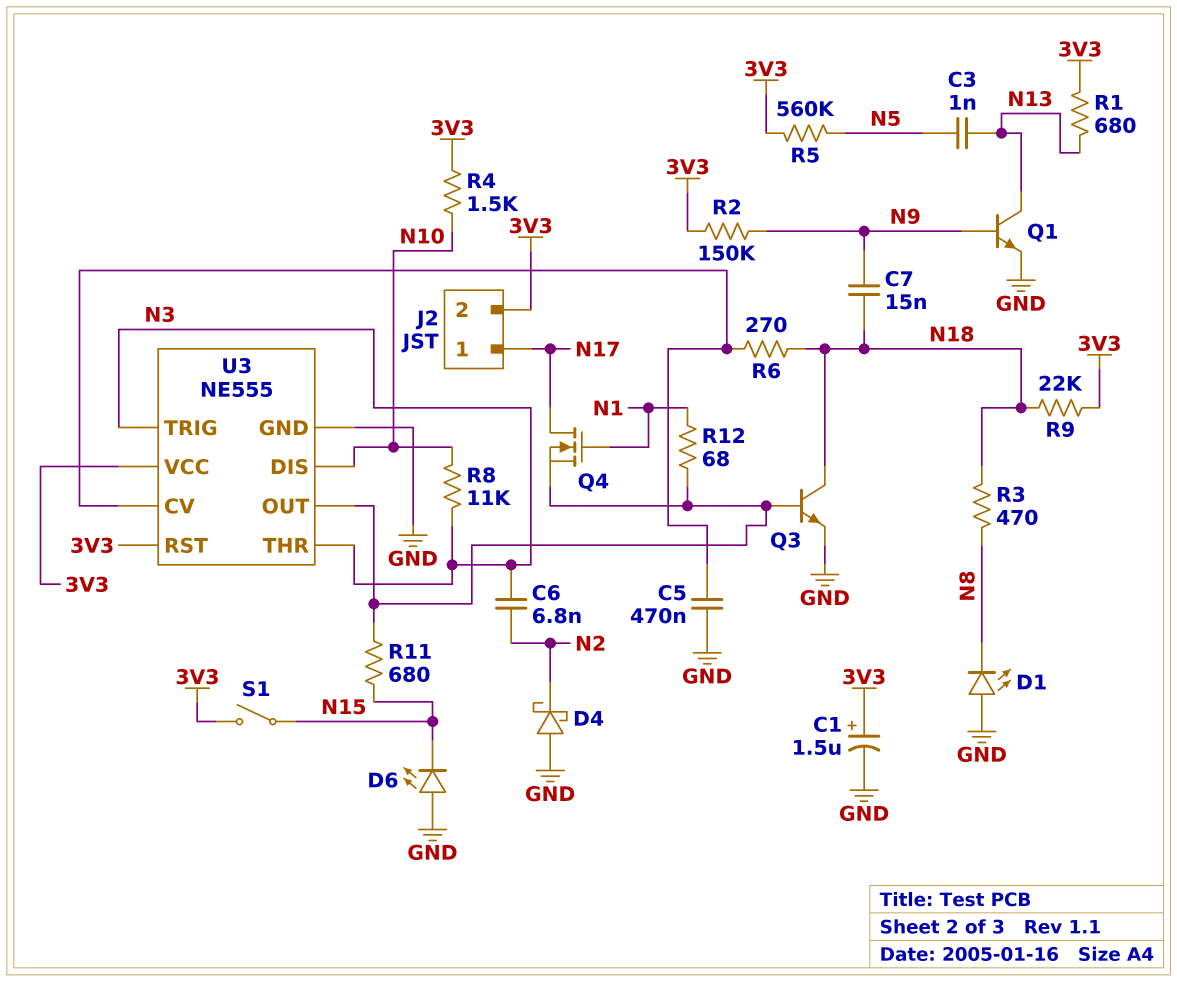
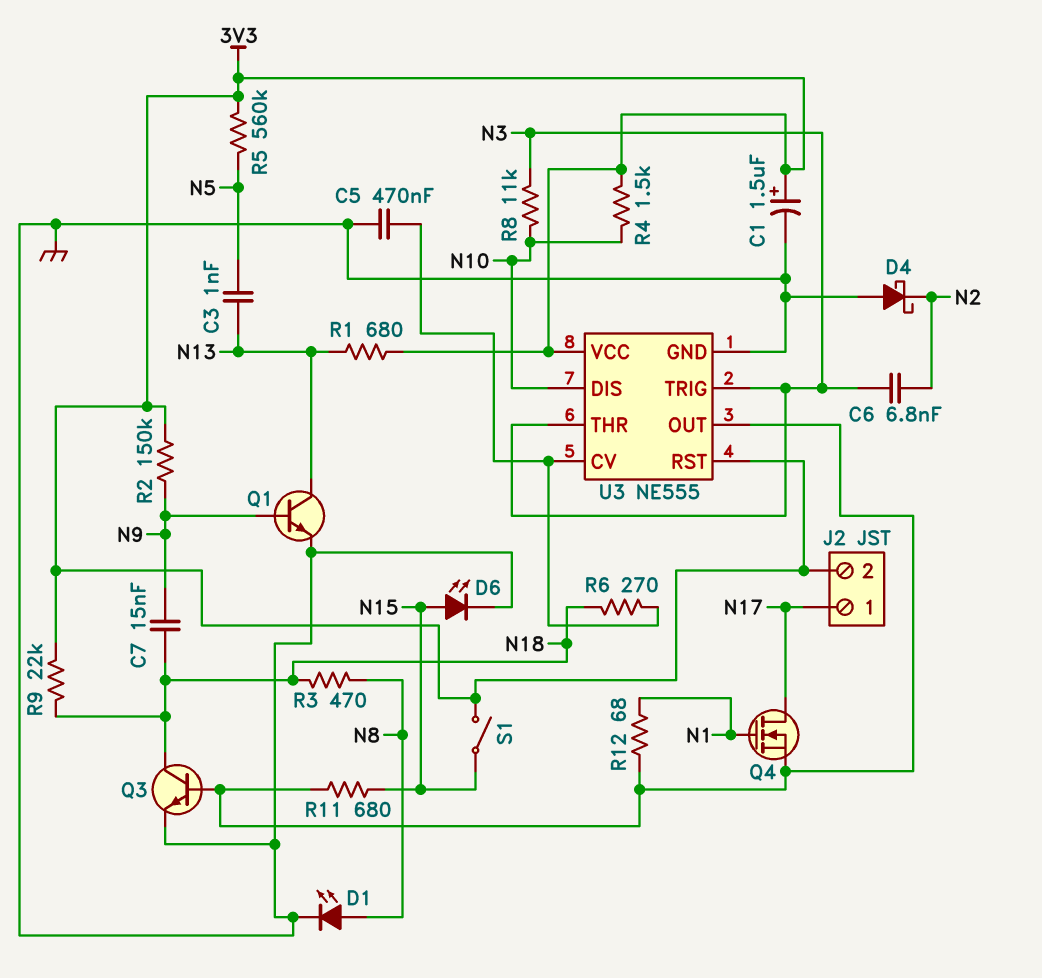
D1: LED (A GND, K N8) -> LED (A N8, K GND)
D6: LED (A GND, K N15) -> LED (A N15, K GND)

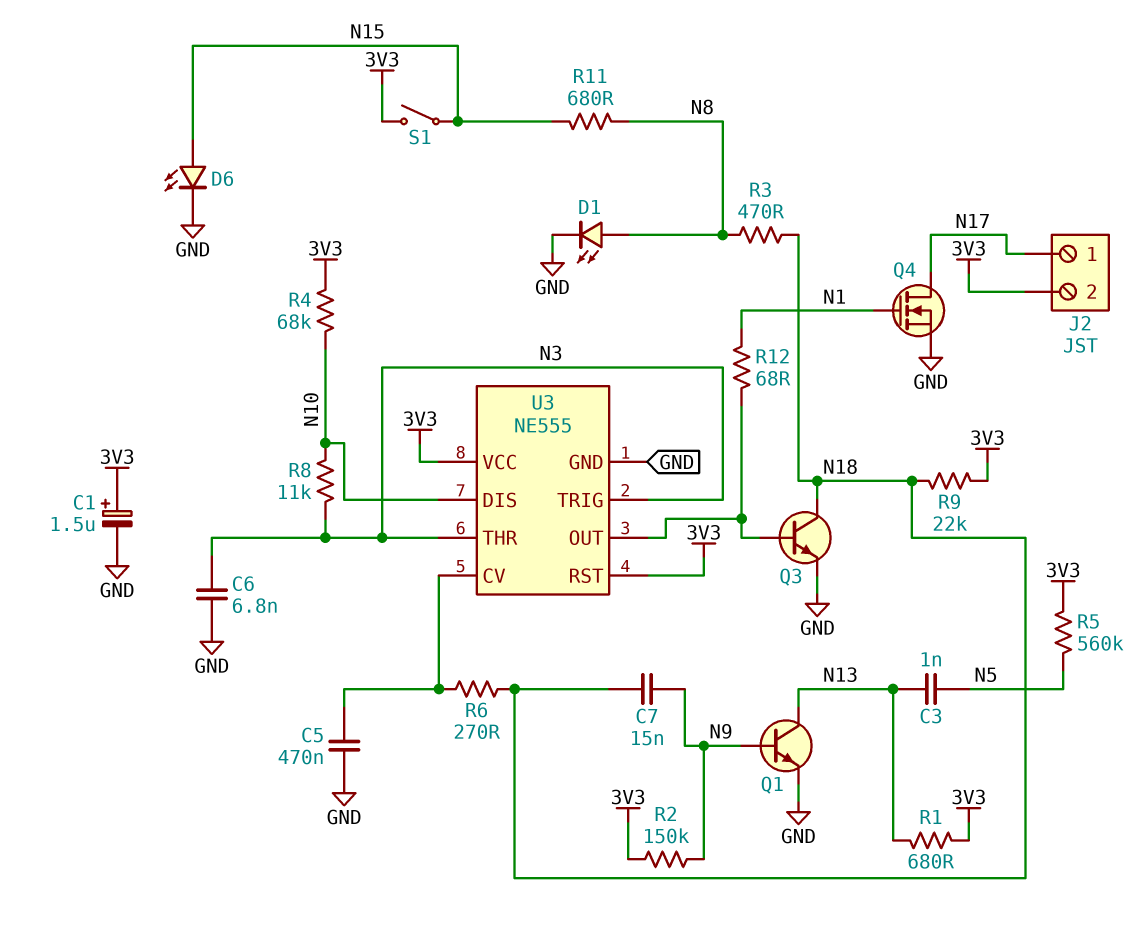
C6: 6.8nF (N2, N3) -> 6.8nF (GND, N3)
D4: schottky (A GND, K N2) -> none
Q4: NMOS (G N1, D N17, S U3/OUT) -> NMOS (G N1, D N17, S GND)
R4: 1.5k (3V3, N10) -> 68k (3V3, N10)
R11: 680 (N15, U3/OUT) -> 680 (N8, N15)

